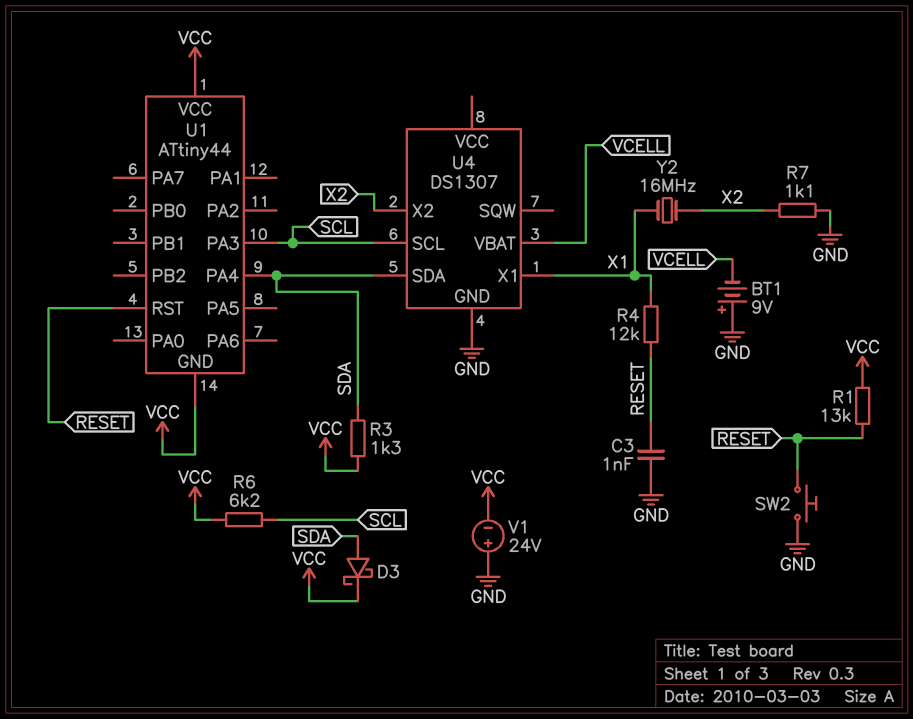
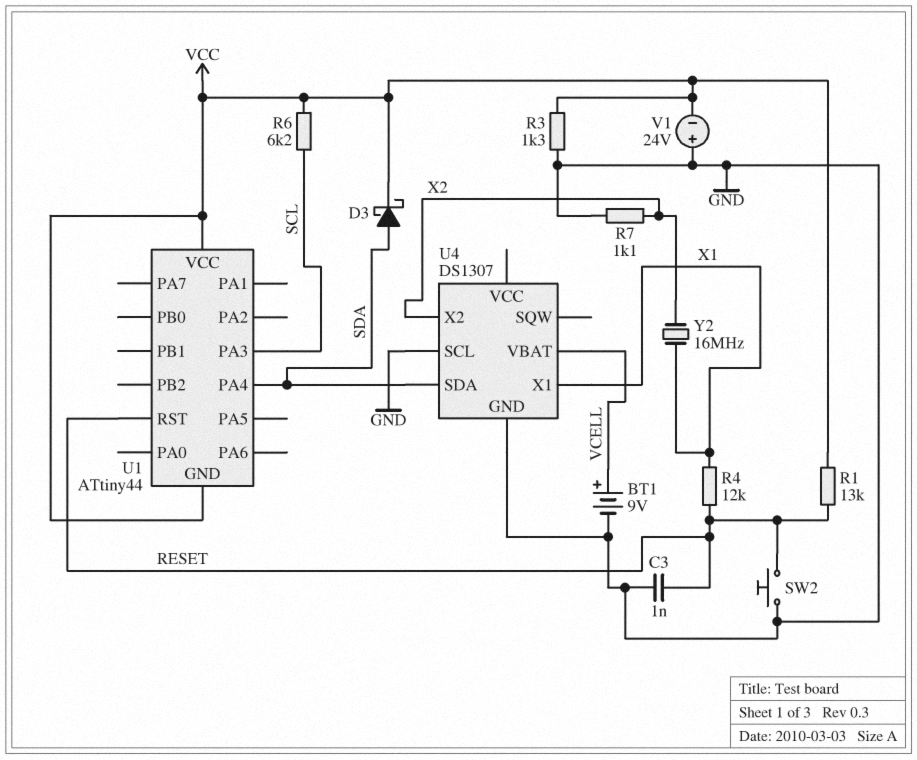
BT1: 9V (plus GND, minus VCELL) -> 9V (plus VCELL, minus GND)
R3: 1.3k (SDA, VCC) -> 1.3k (GND, VCC)
U4 pin SCL: SCL -> GND

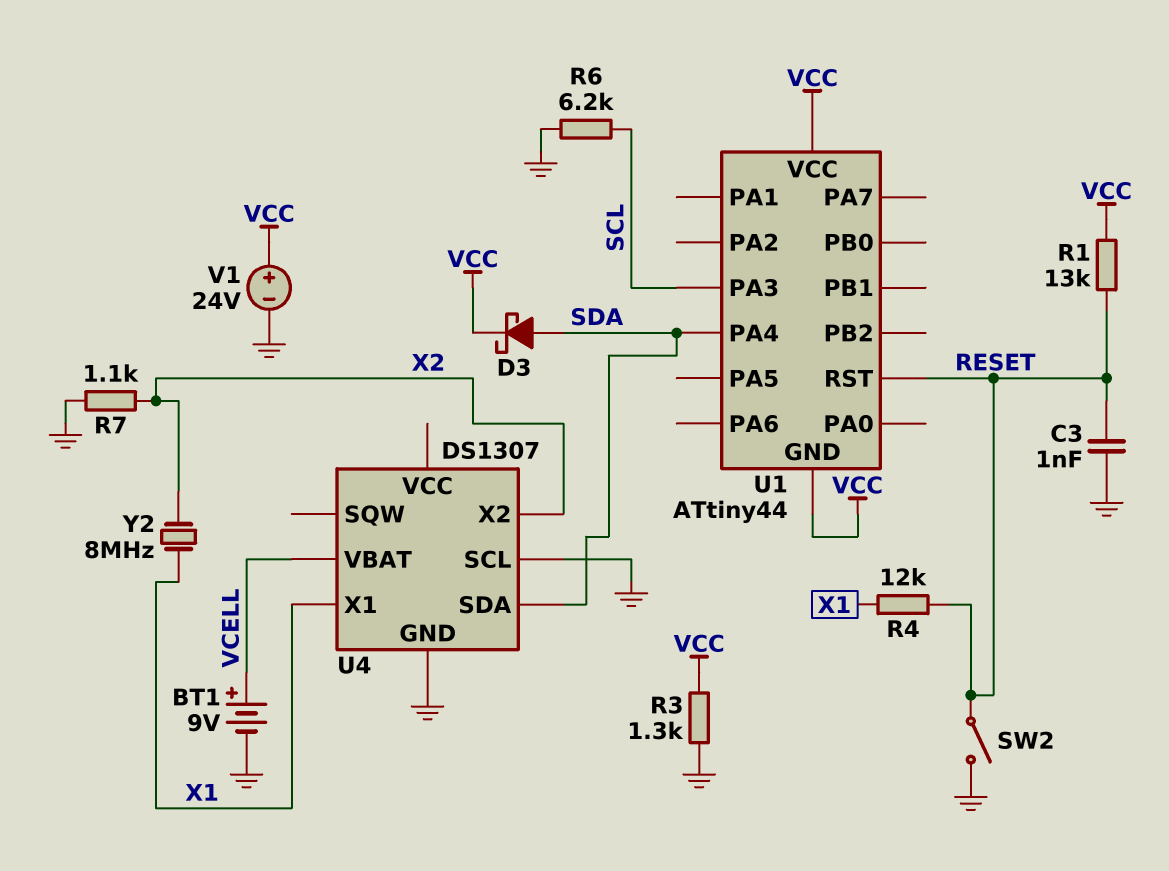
R6: 6.2k (SCL, VCC) -> 6.2k (GND, SCL)
SW2: button (GND, RESET) -> switch (GND, RESET)
V1: 24V (plus GND, minus VCC) -> 24V (plus VCC, minus GND)
Y2: 16MHz (X1, X2) -> 8MHz (X1, X2)

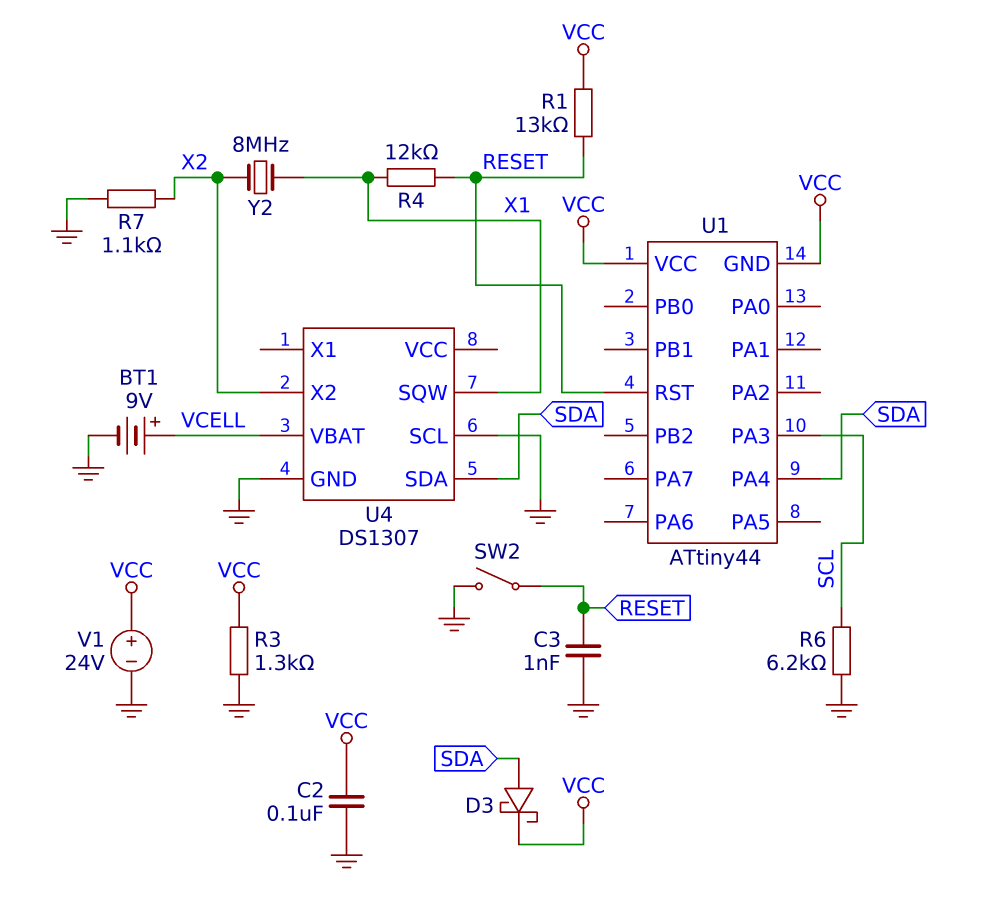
C2: none -> 100nF (GND, VCC)
U4 pin SQW: none -> X1
U4 pin X1: X1 -> none

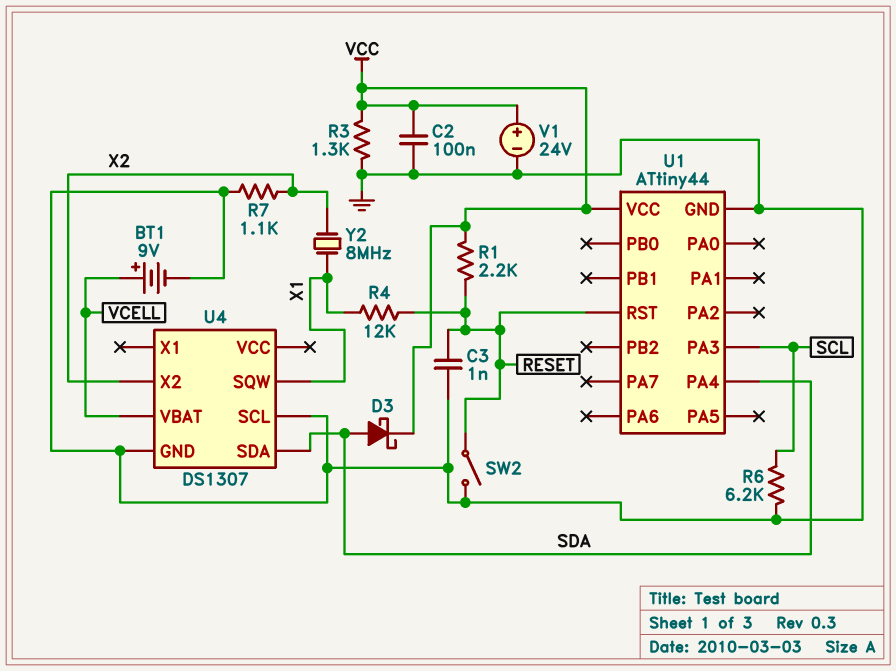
R1: 13k (RESET, VCC) -> 2.2k (RESET, VCC)
U1 pin GND: VCC -> GND

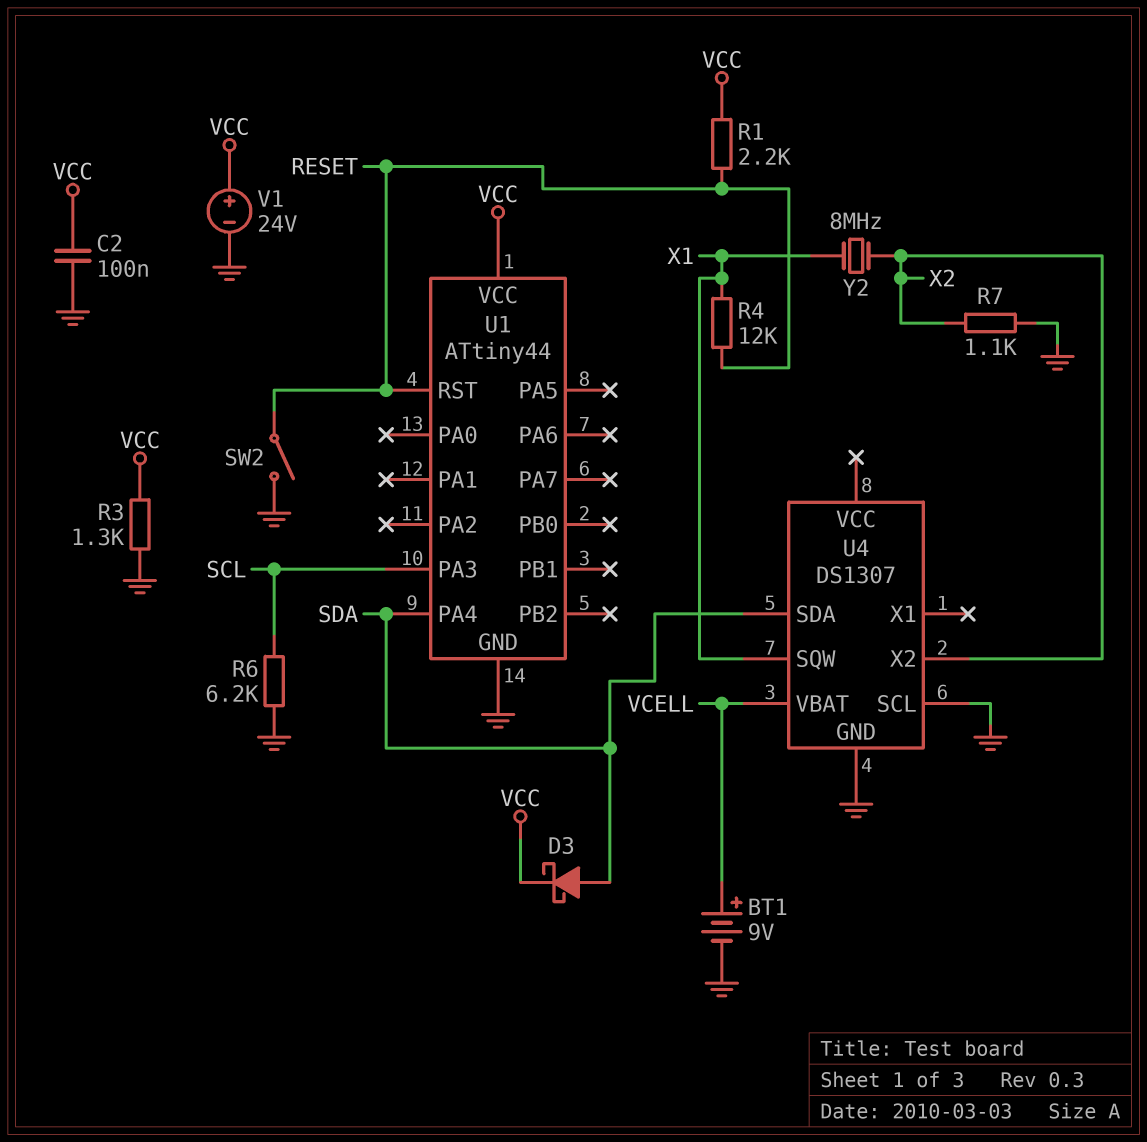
C3: 1nF (GND, RESET) -> none

